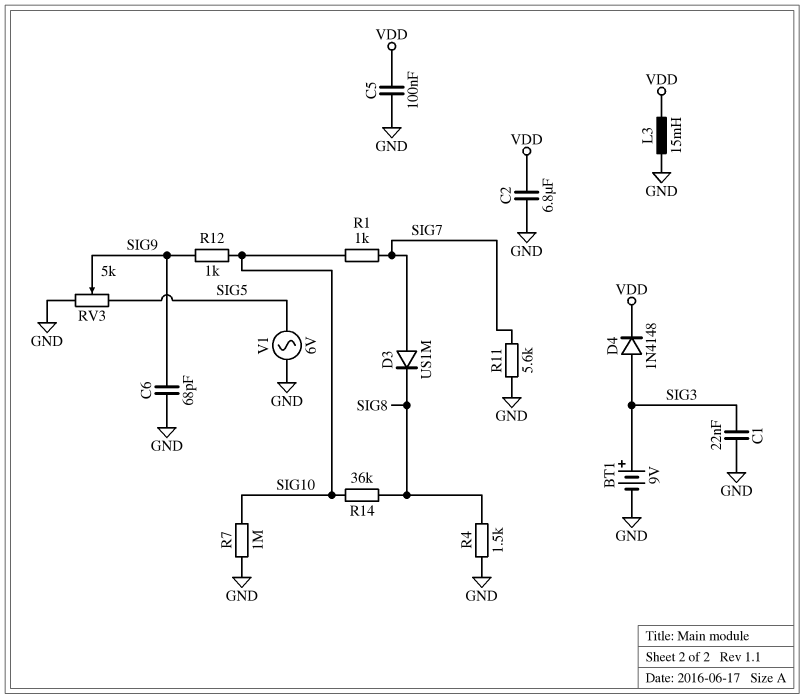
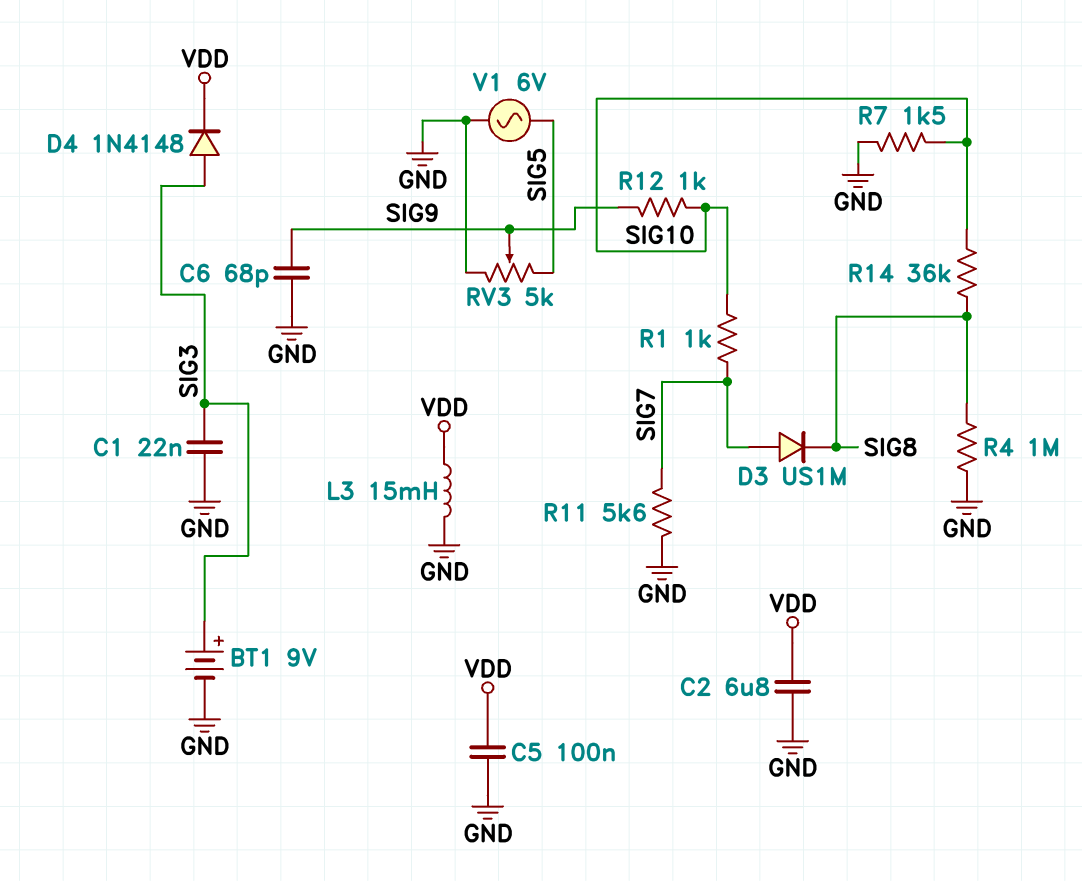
R4: 1.5k (GND, SIG8) -> 1M (GND, SIG8)
R7: 1M (GND, SIG10) -> 1.5k (GND, SIG10)

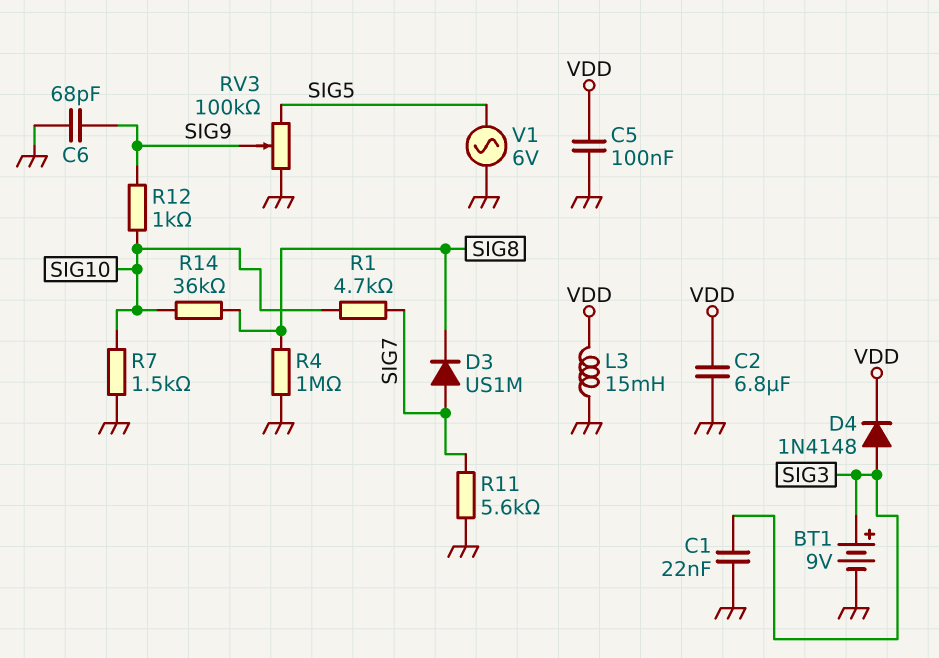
R1: 1k (SIG7, SIG10) -> 4.7k (SIG7, SIG10)
RV3: 5k (GND, SIG5, wiper SIG9) -> 100k (GND, SIG5, wiper SIG9)

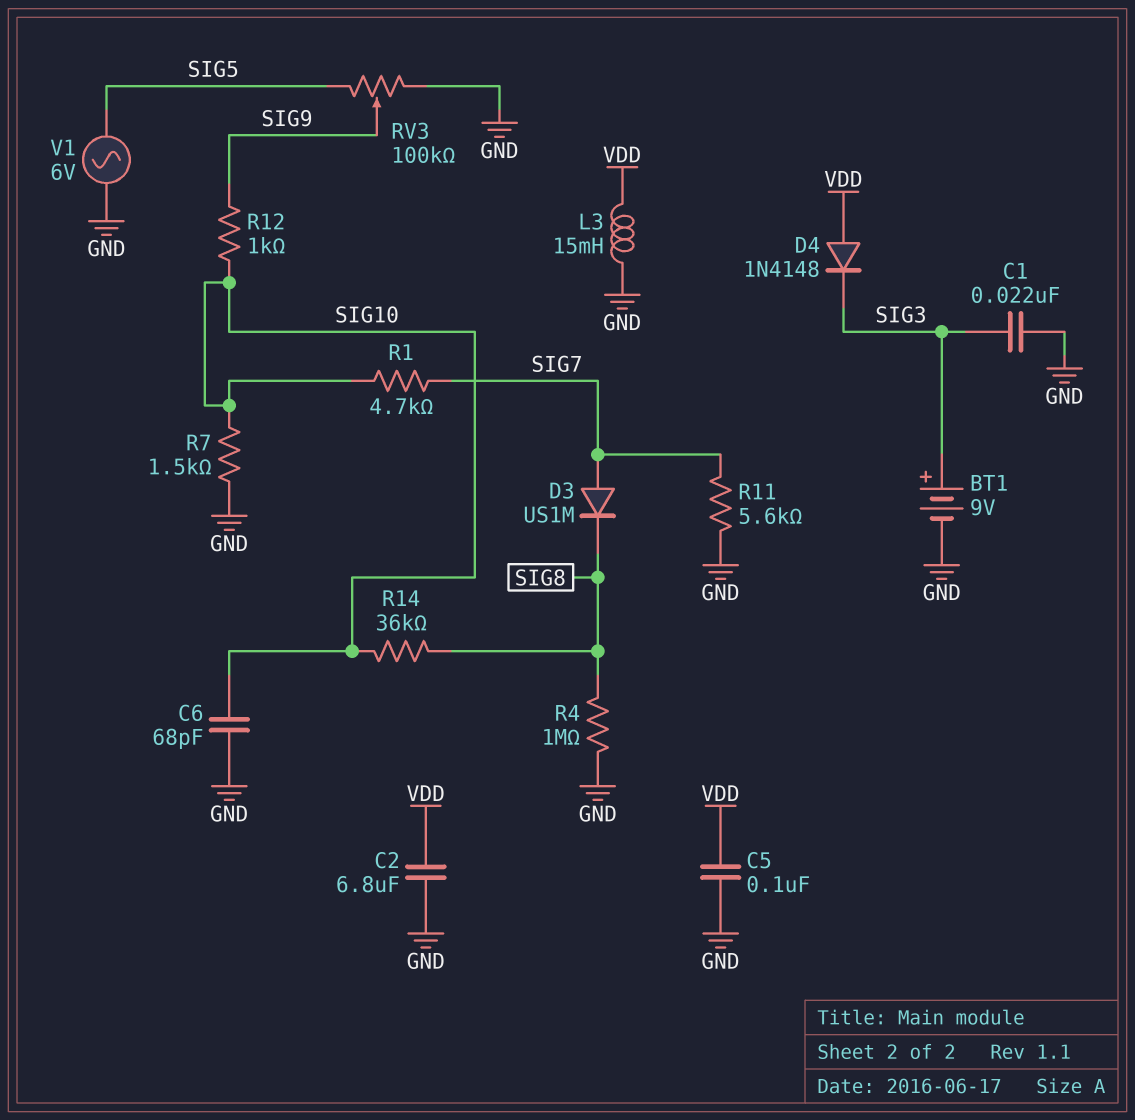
C6: 68pF (GND, SIG9) -> 68pF (GND, SIG10)
D4: diode 1N4148 (A SIG3, K VDD) -> diode 1N4148 (A VDD, K SIG3)

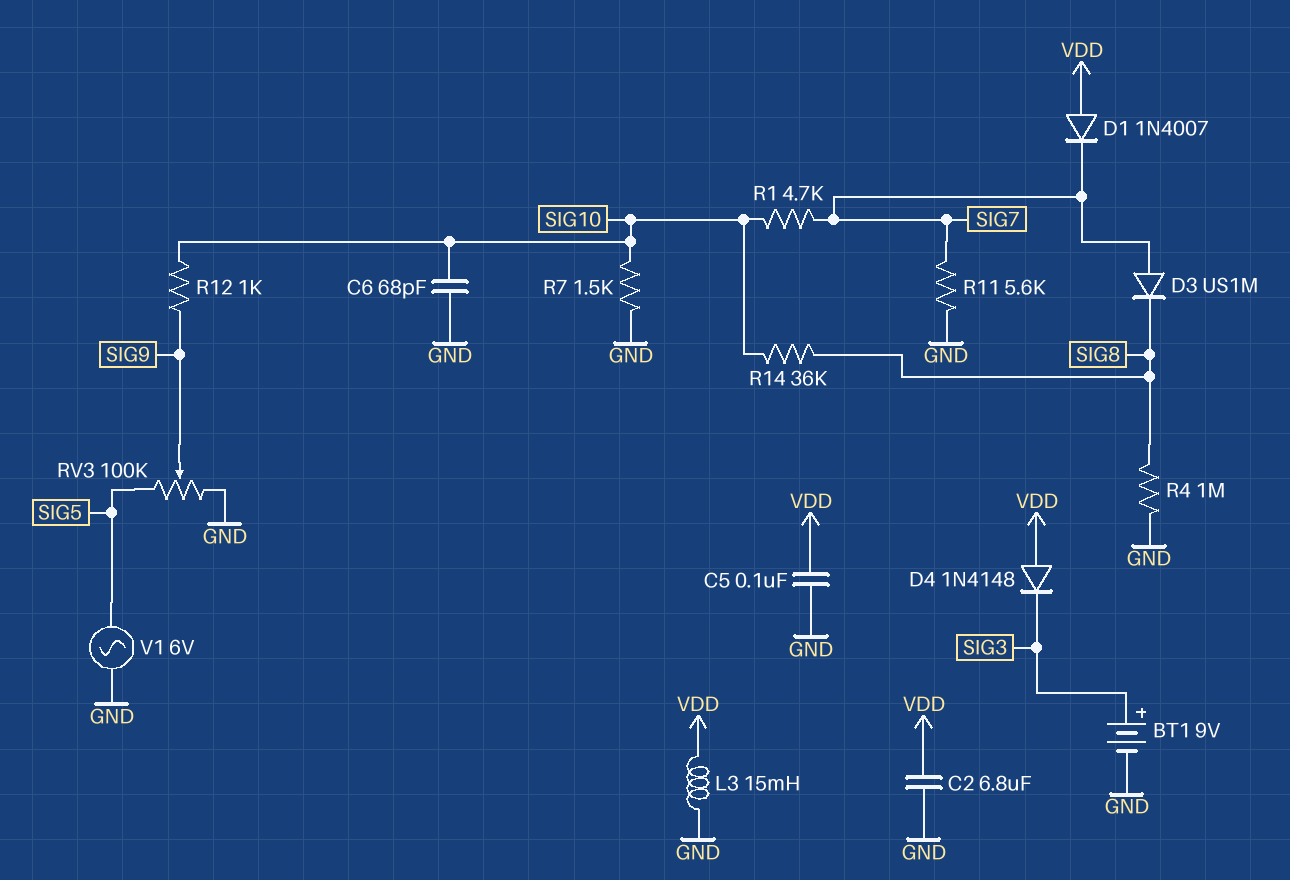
C1: 22nF (GND, SIG3) -> none
D1: none -> diode 1N4007 (A VDD, K SIG7)

